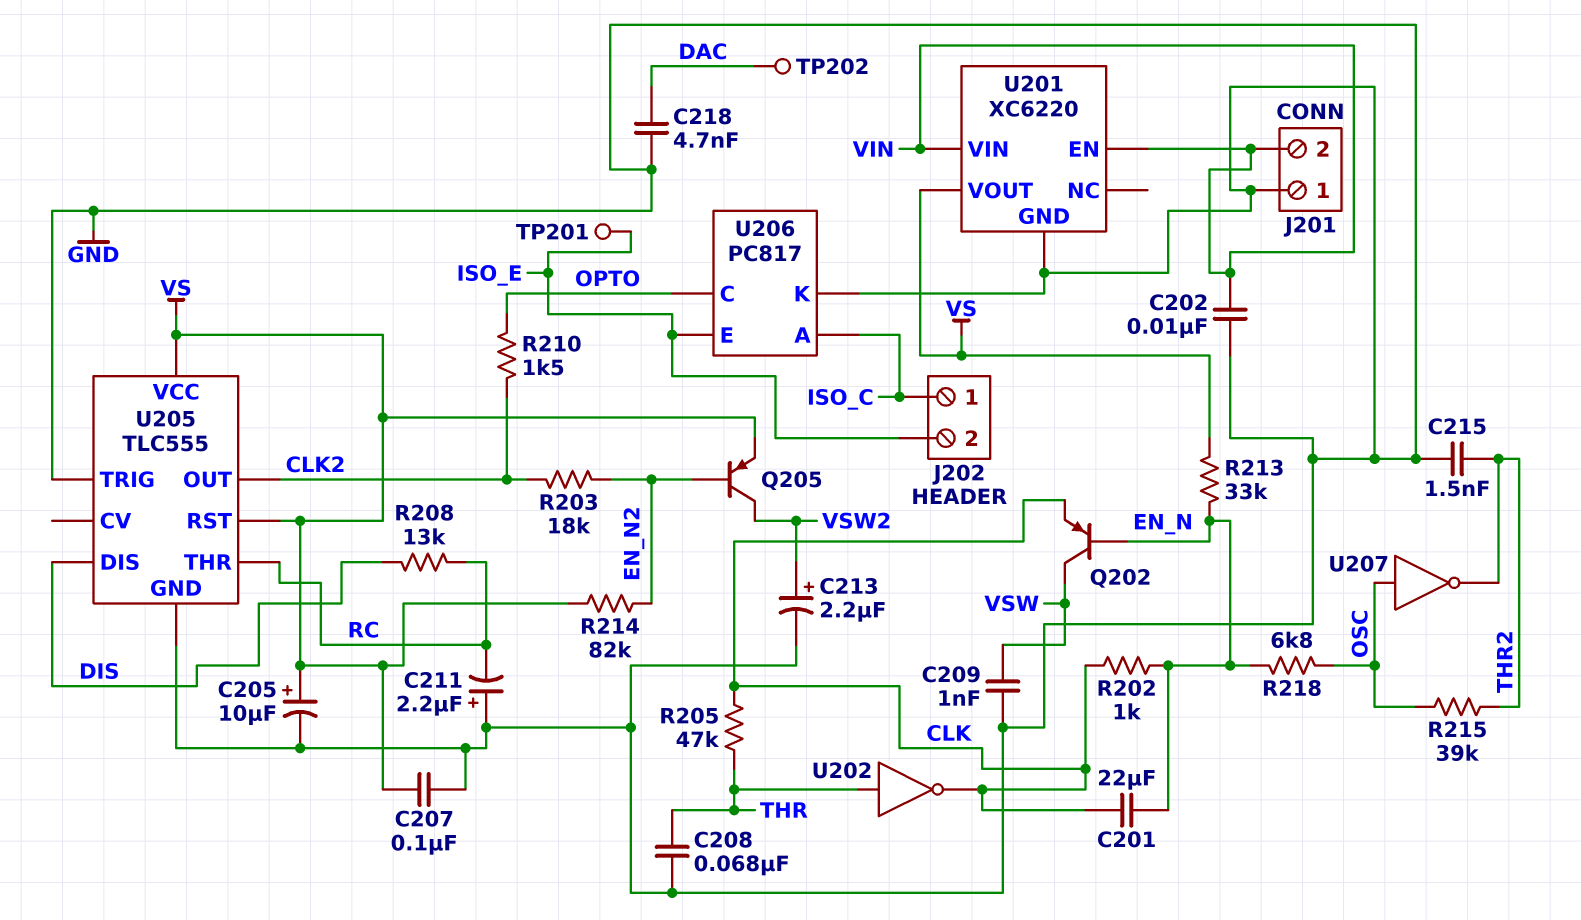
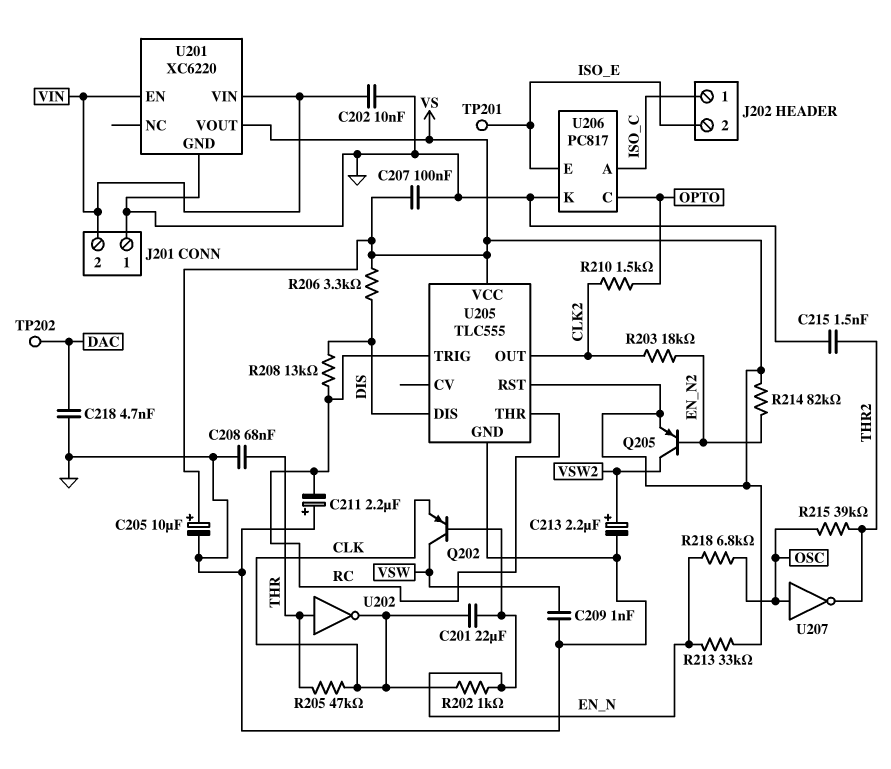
R206: none -> 3.3k (DIS, VS)
U205 pin TRIG: GND -> RC

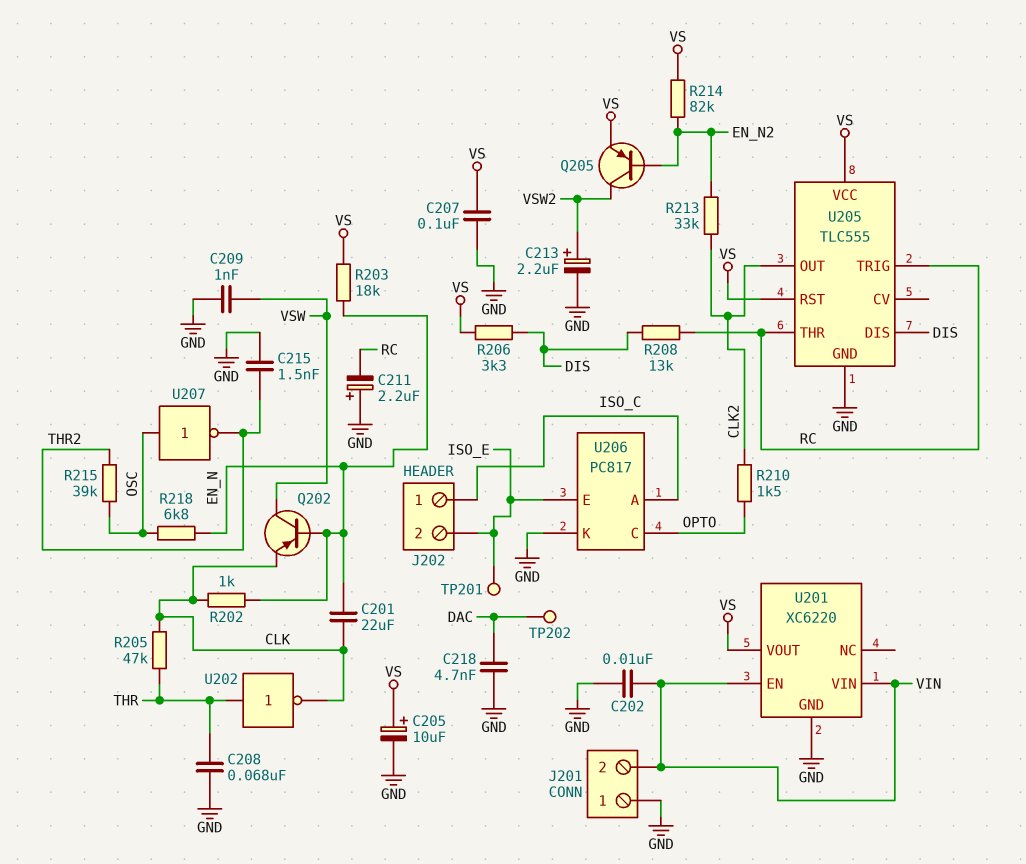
R203: 18k (CLK2, EN_N2) -> 18k (EN_N, VS)
R213: 33k (EN_N, VS) -> 33k (CLK2, EN_N2)

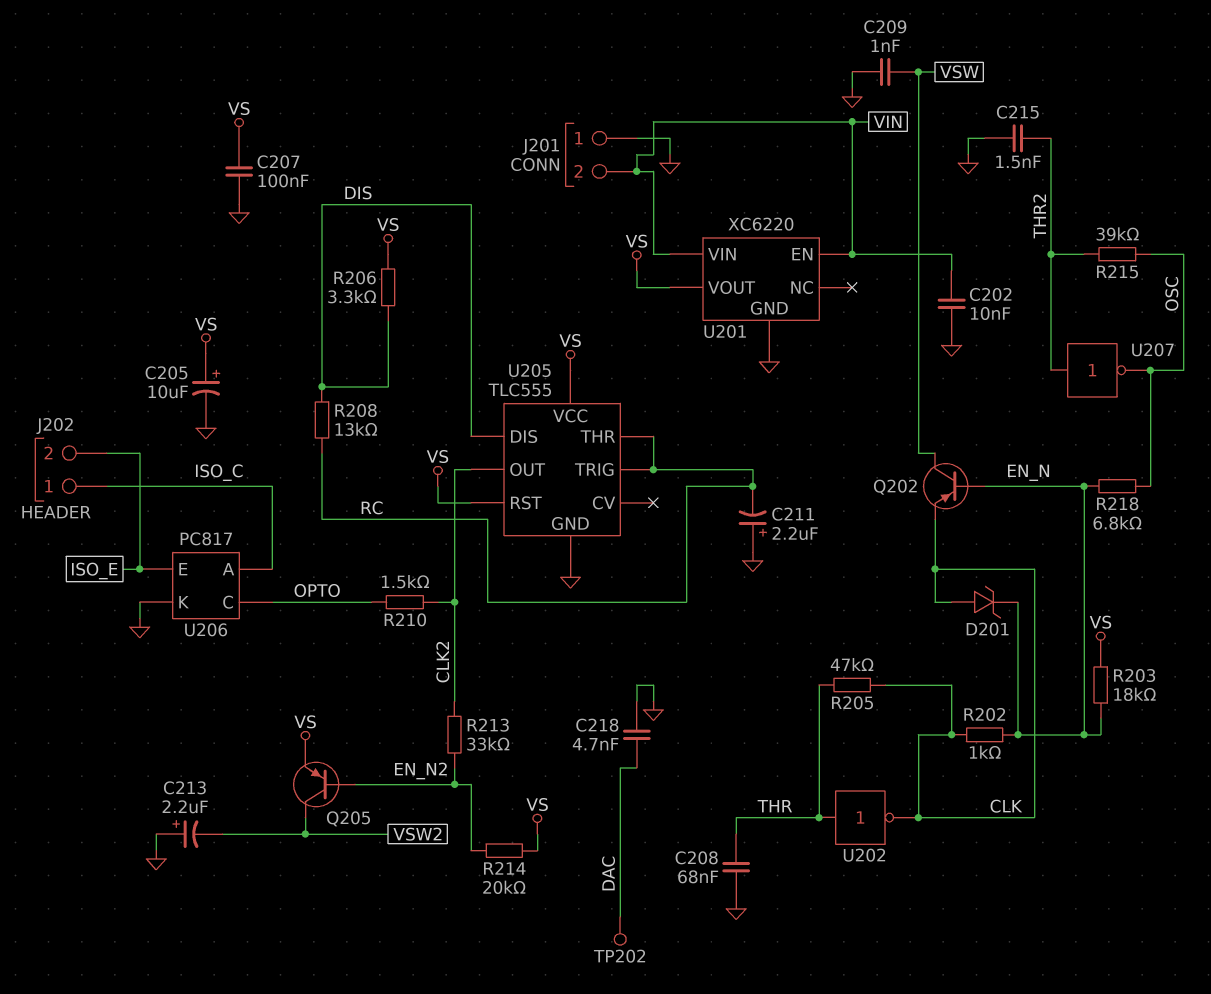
C201: 22uF (CLK, EN_N) -> none
C213: 2.2uF (plus VSW2, minus GND) -> 2.2uF (plus GND, minus VSW2)
D201: none -> zener (A CLK, K EN_N)
R214: 82k (EN_N2, VS) -> 20k (EN_N2, VS)
TP201: test point (ISO_E) -> none
U207: NOT (in OSC, out THR2) -> NOT (in THR2, out OSC)

